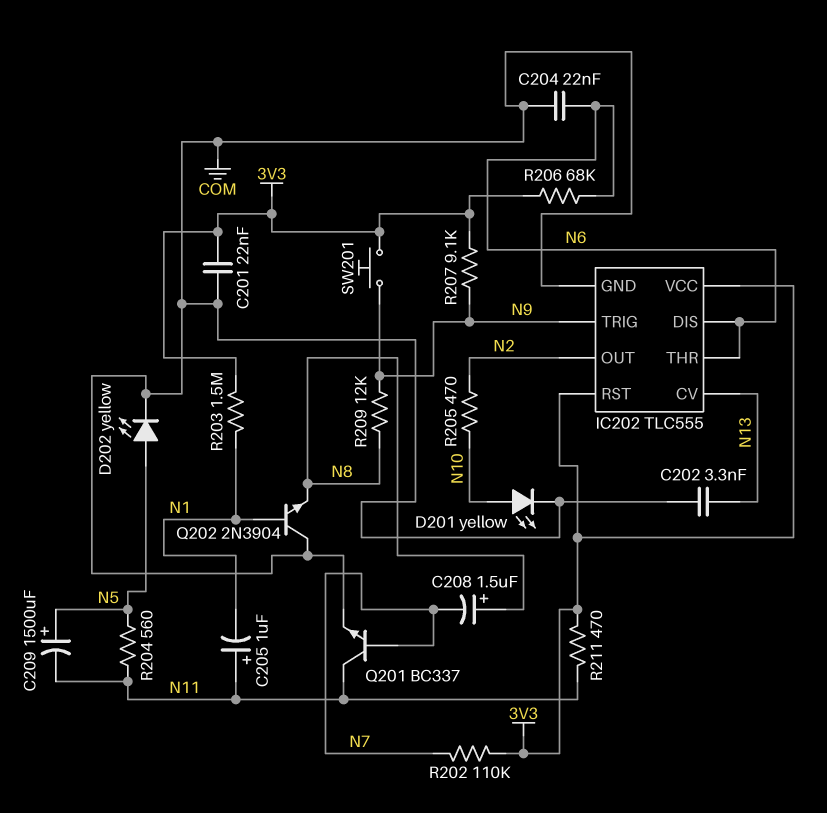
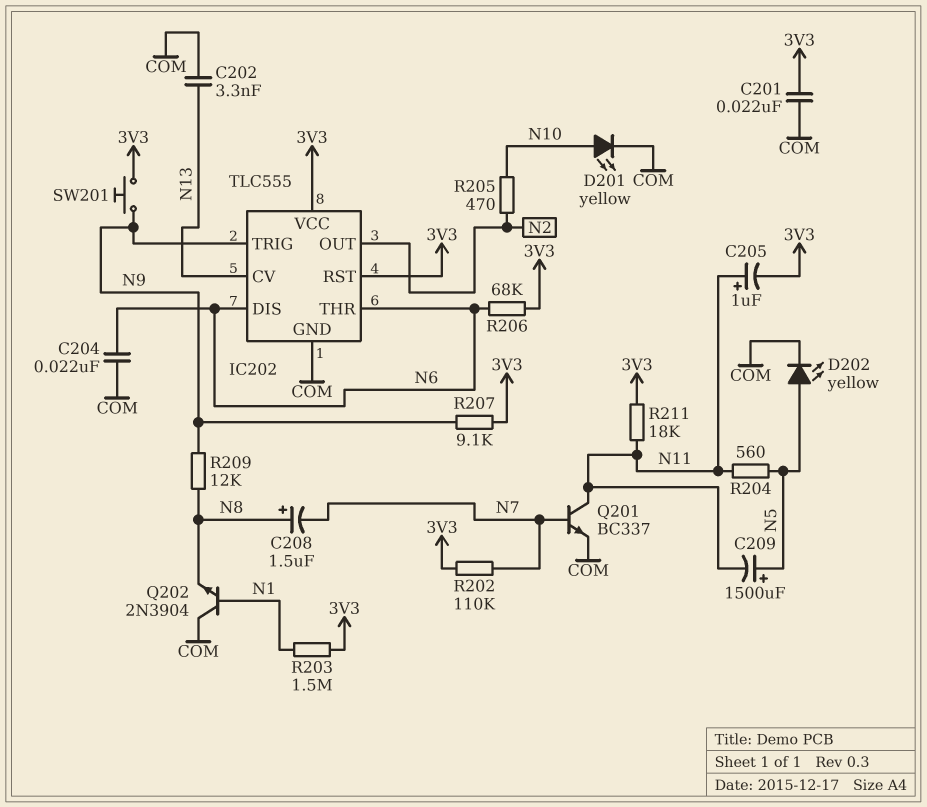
C205: 1uF (plus N11, minus N1) -> 1uF (plus N11, minus 3V3)
R211: 470 (3V3, N11) -> 18k (3V3, N11)

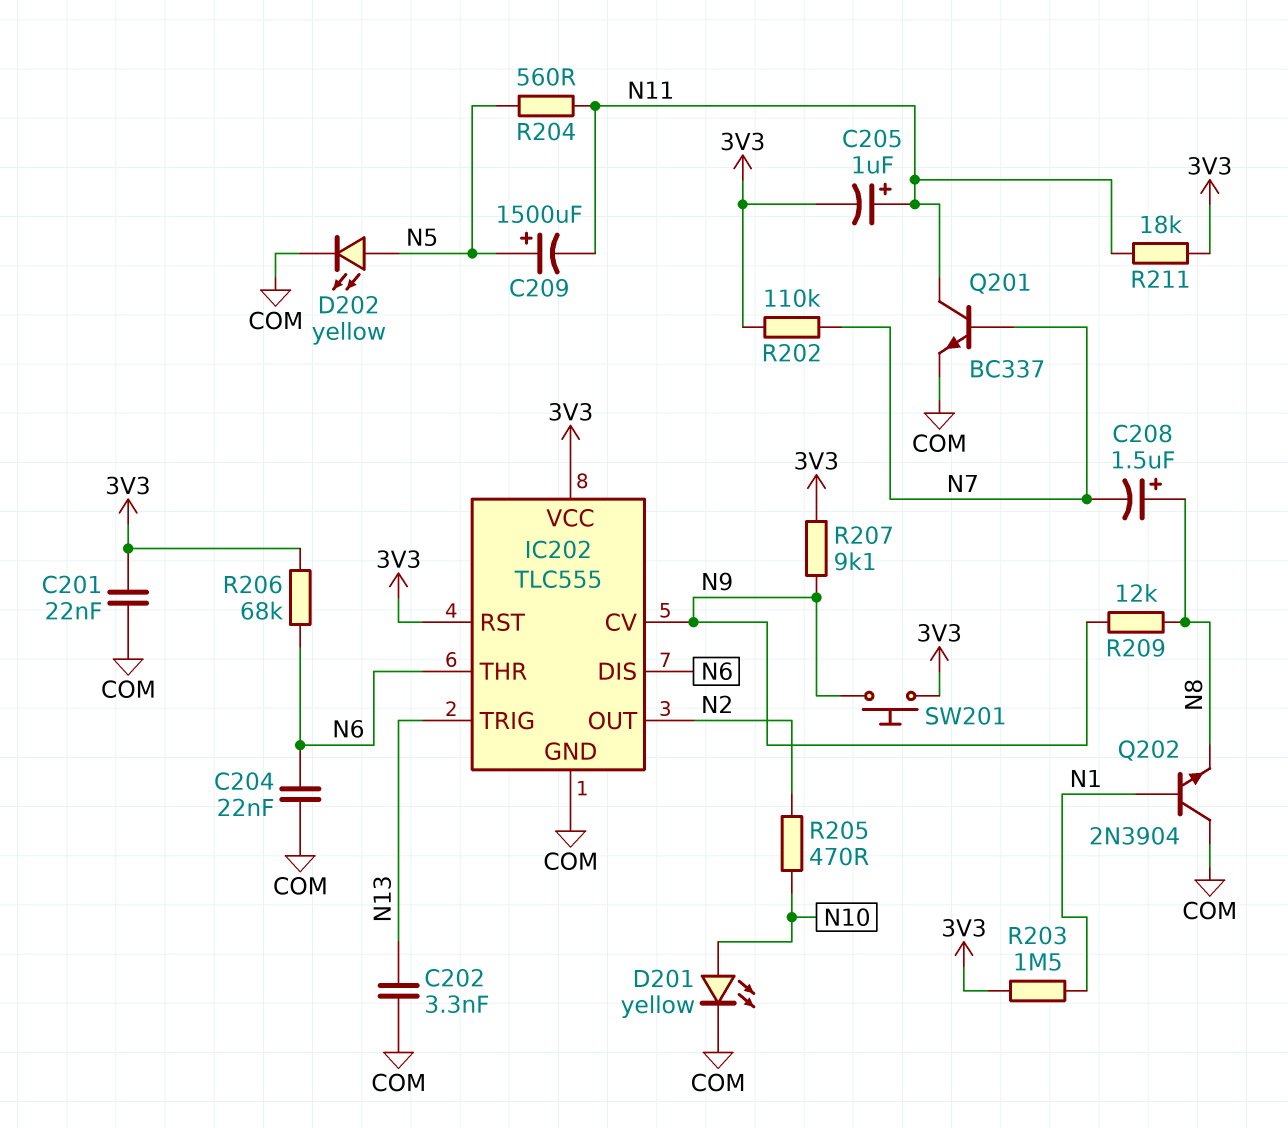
IC202 pin CV: N13 -> N9
IC202 pin TRIG: N9 -> N13

